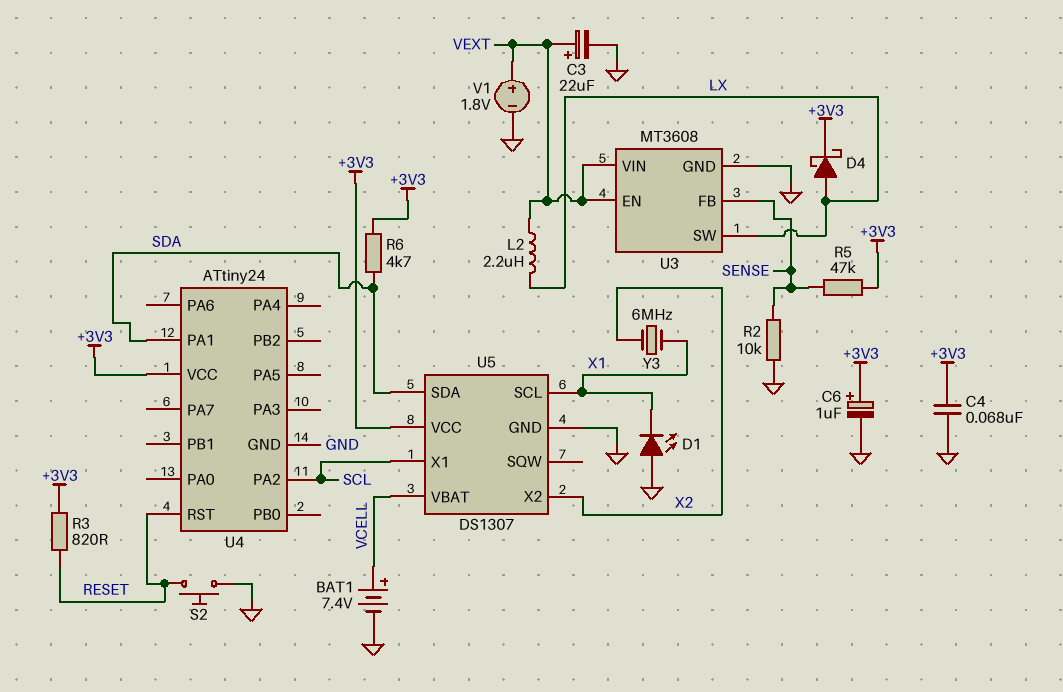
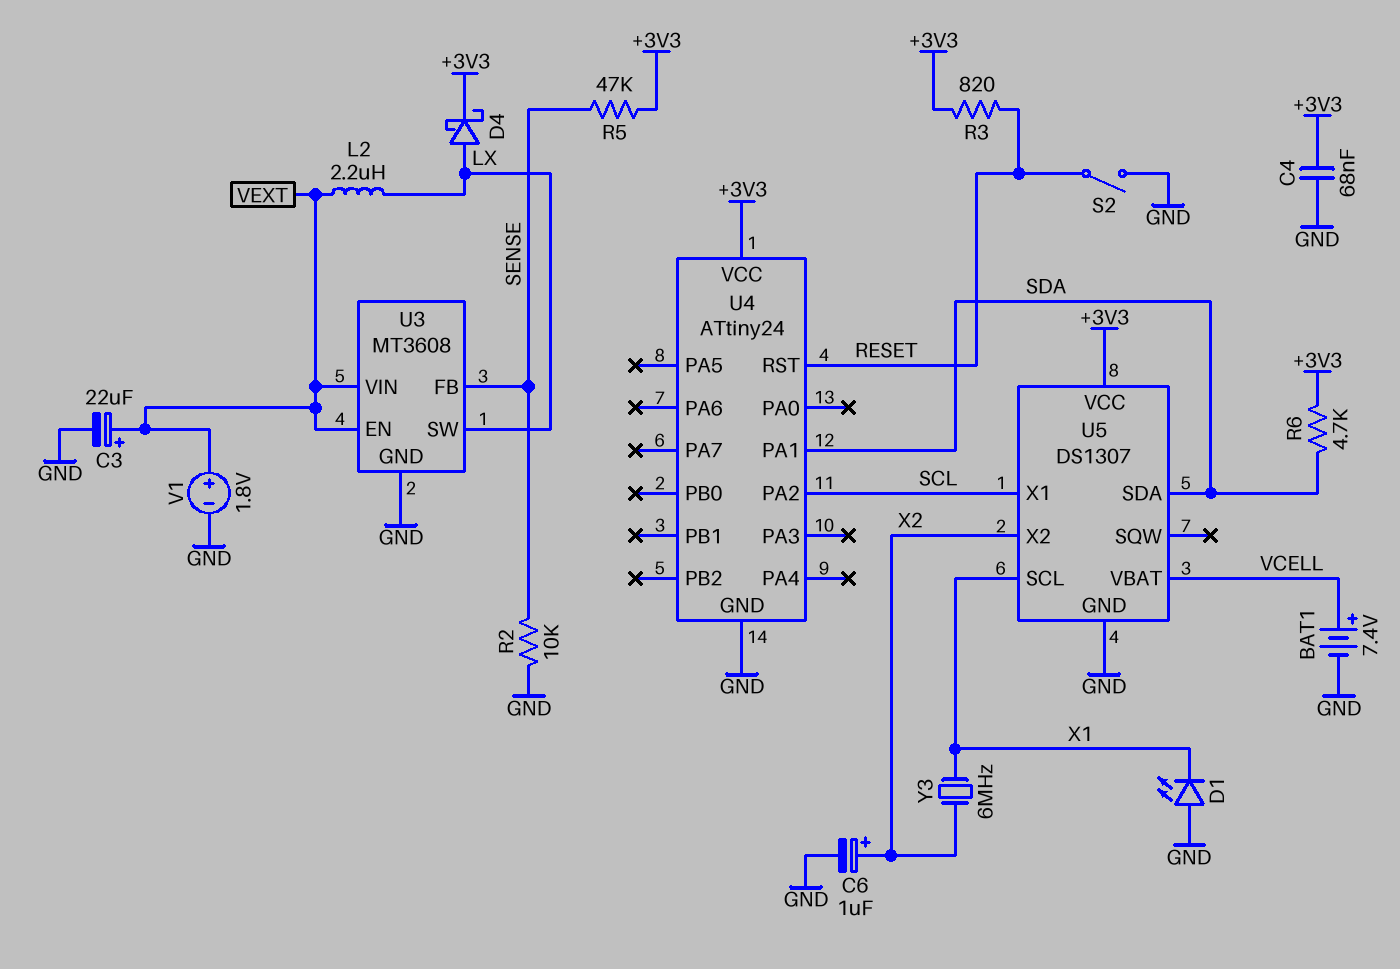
C6: 1uF (plus +3V3, minus GND) -> 1uF (plus X2, minus GND)
S2: button (GND, RESET) -> switch (GND, RESET)

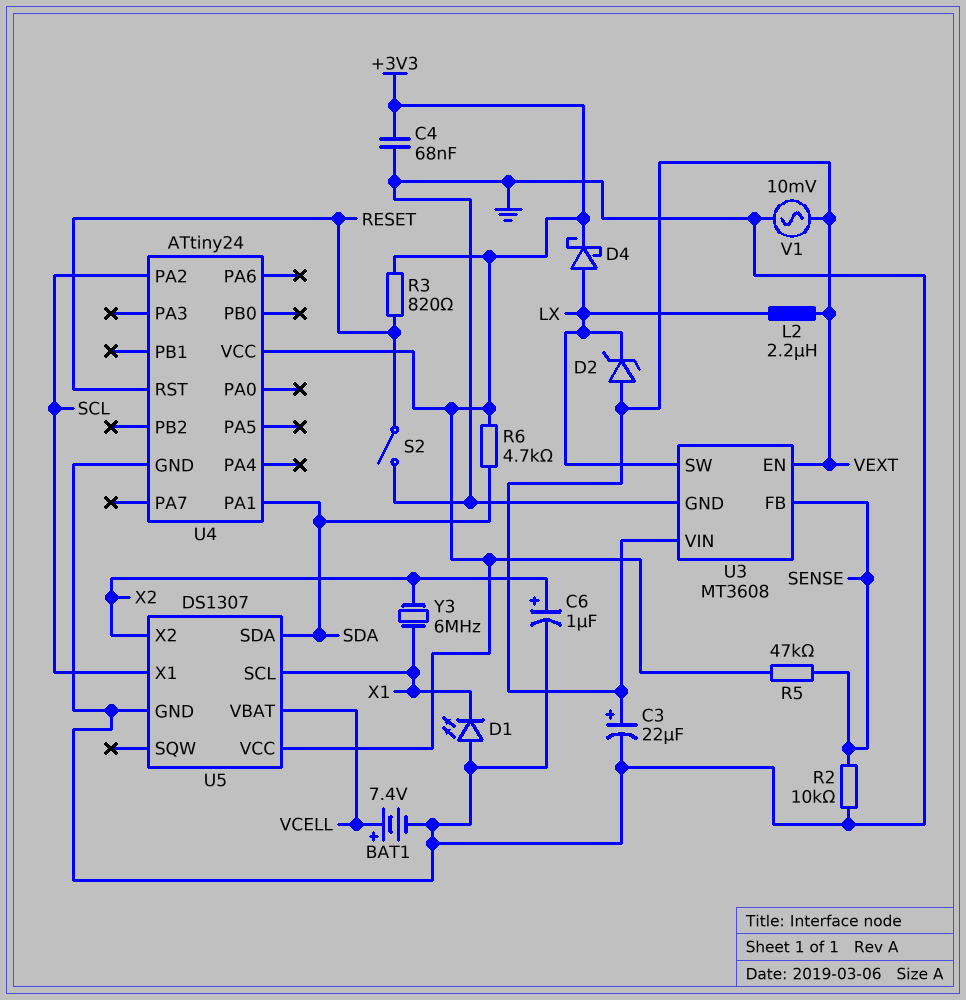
D2: none -> zener (A VEXT, K LX)
V1: 1.8V (plus VEXT, minus GND) -> AC 10mV (GND, VEXT)

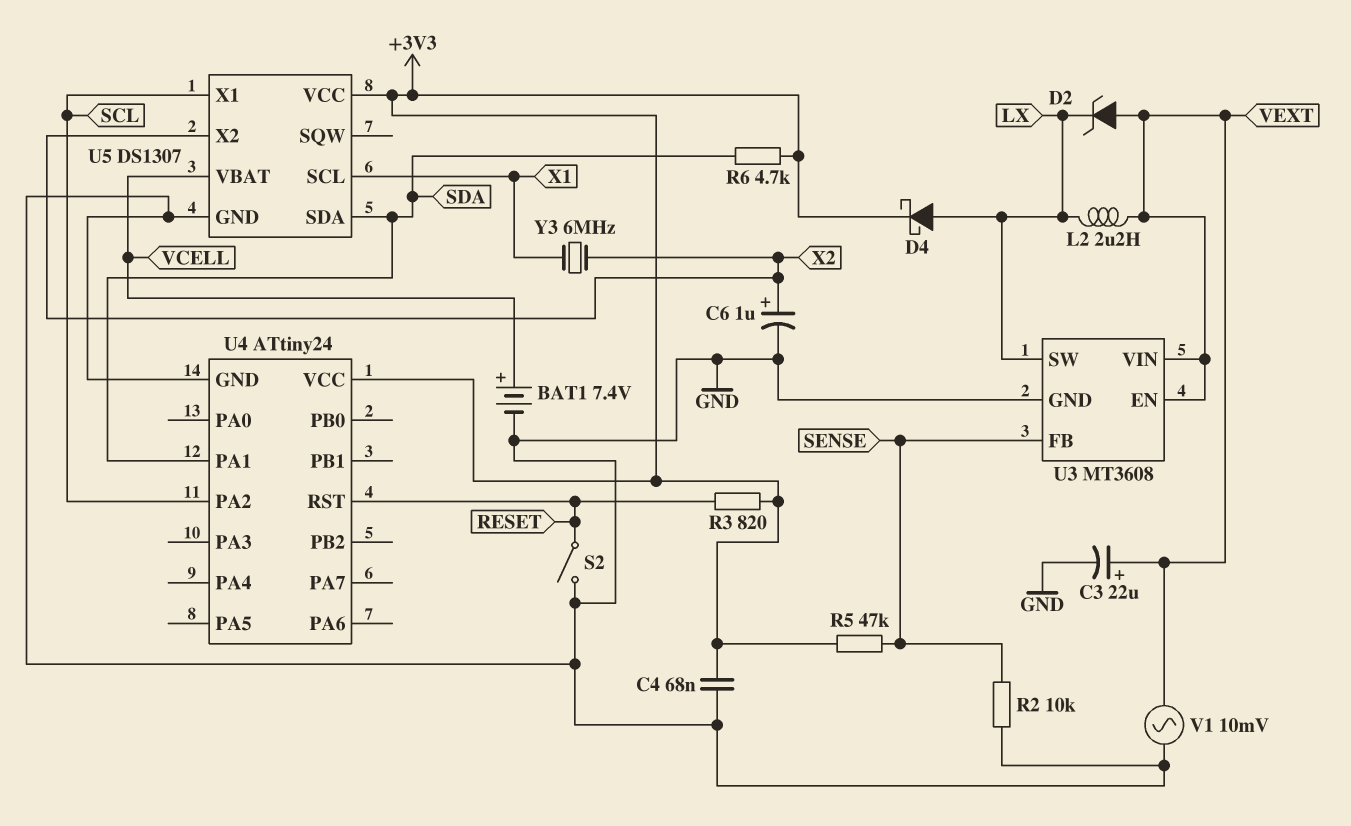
D1: LED (A GND, K X1) -> none

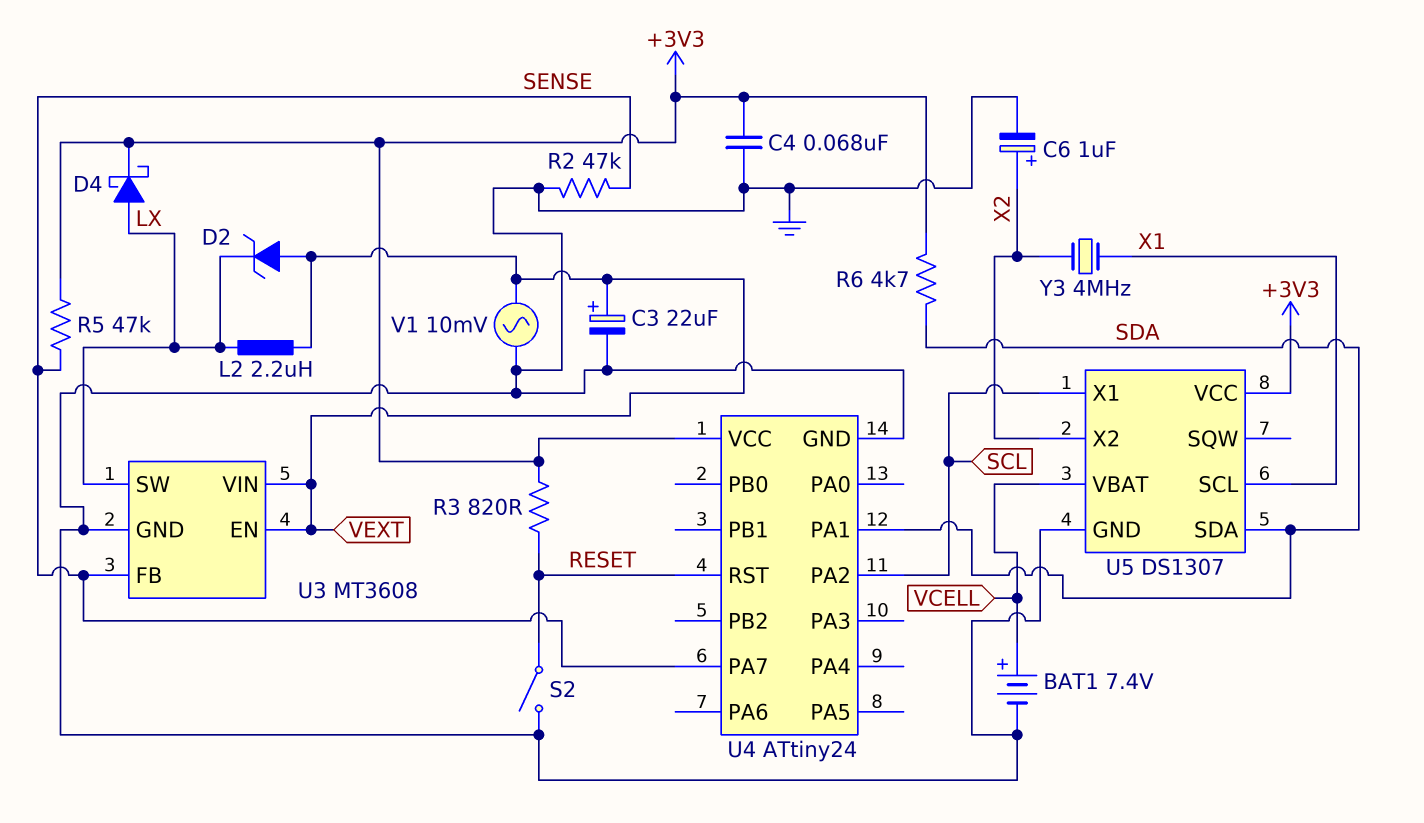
R2: 10k (GND, SENSE) -> 47k (GND, SENSE)
U4 pin PA7: none -> SENSE
Y3: 6MHz (X1, X2) -> 4MHz (X1, X2)

